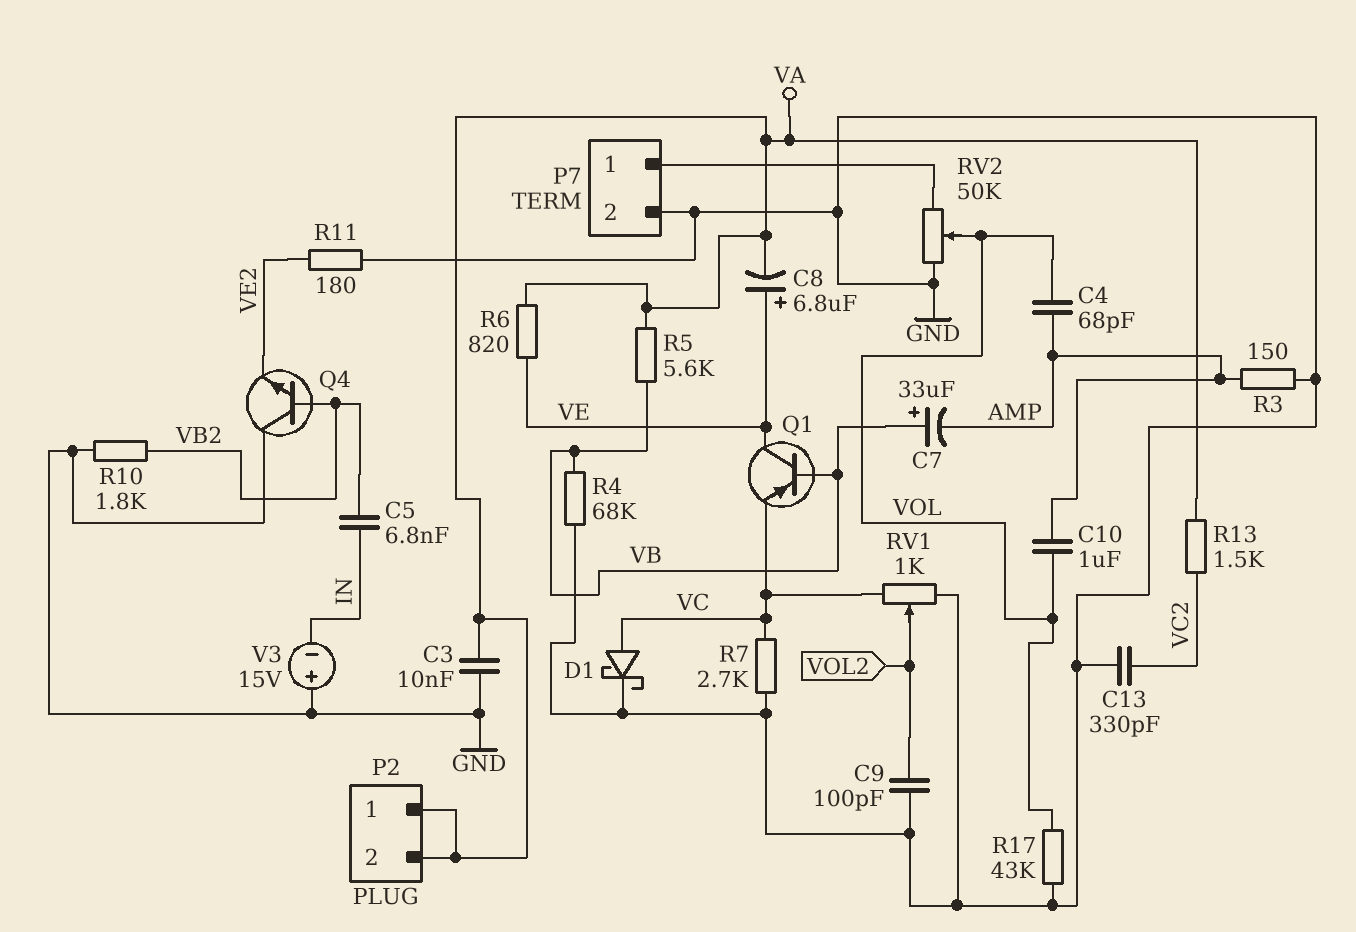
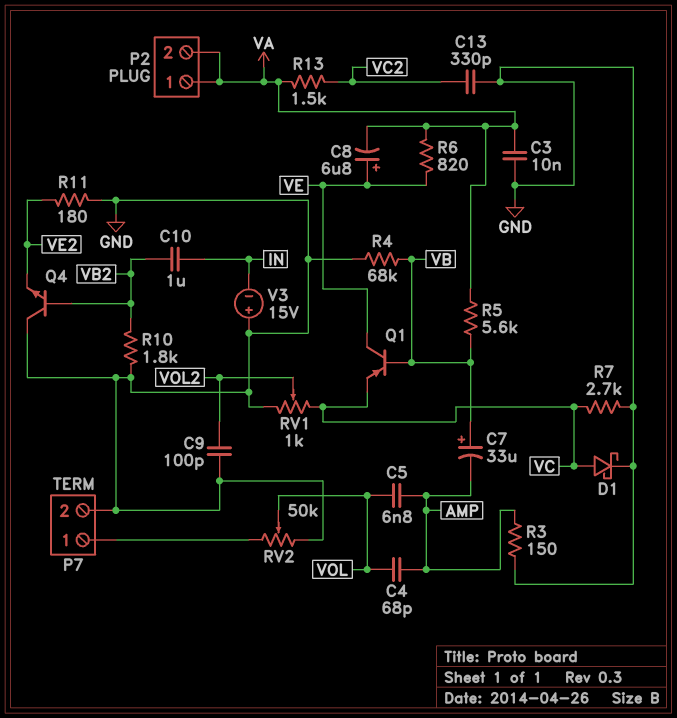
C5: 6.8nF (IN, VB2) -> 6.8nF (AMP, VOL)
C10: 1uF (AMP, VOL) -> 1uF (IN, VB2)
R17: 43k (GND, VOL) -> none

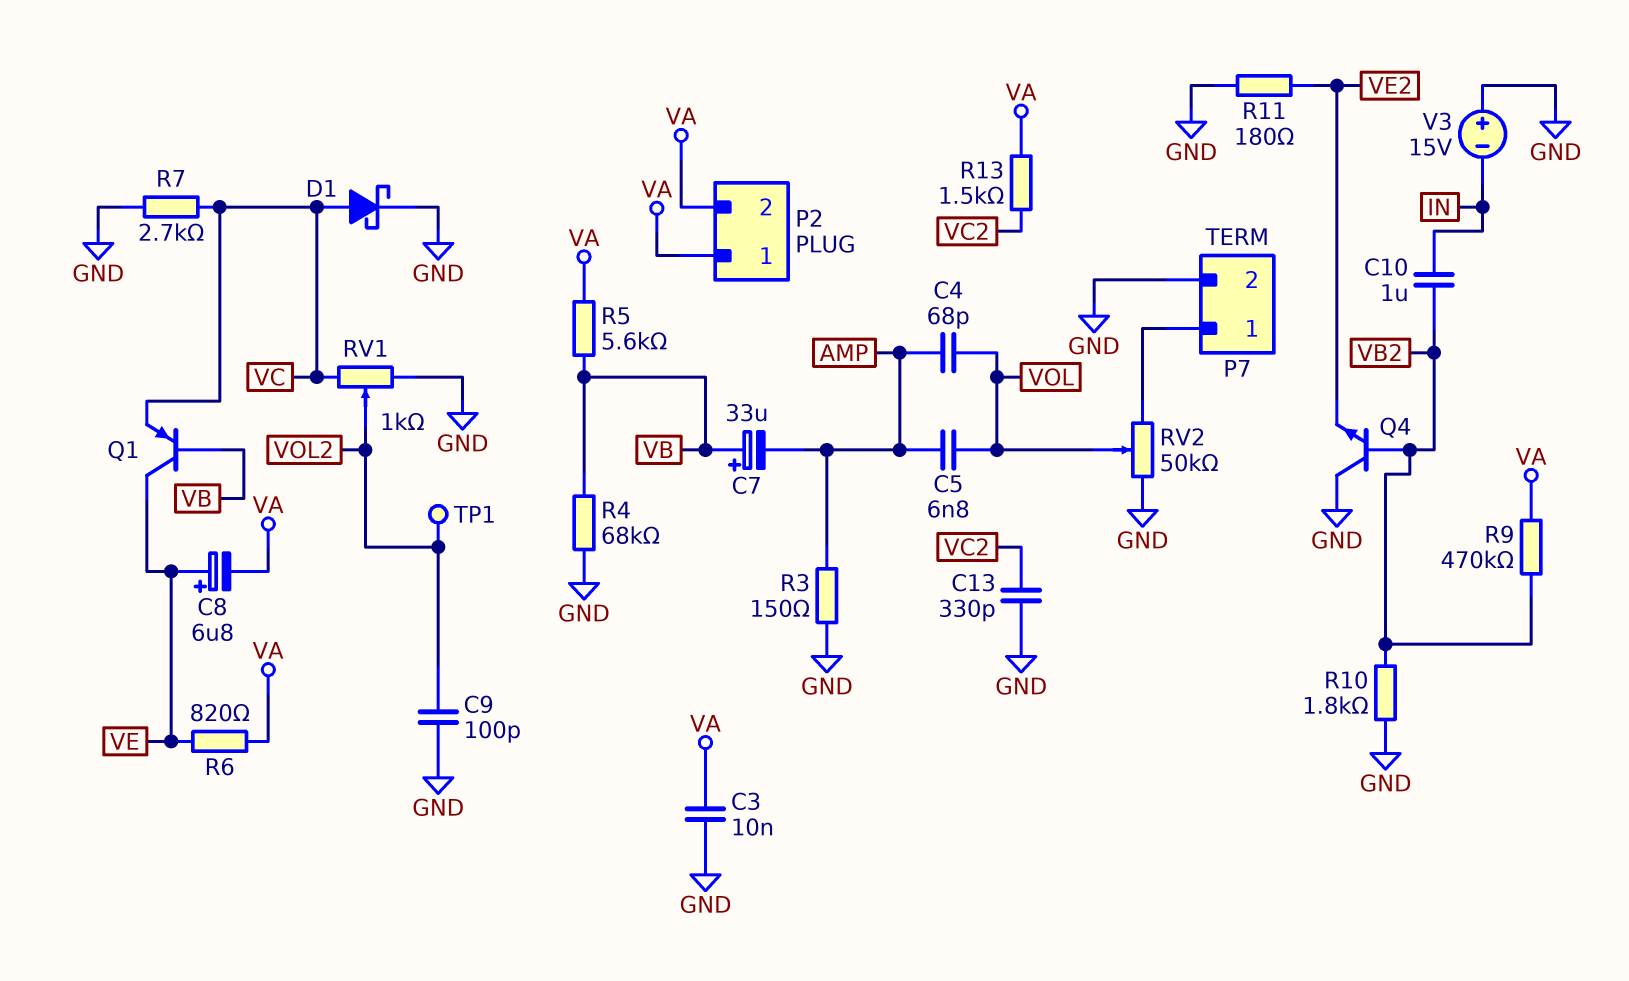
R9: none -> 470k (VA, VB2)
TP1: none -> test point (VOL2)

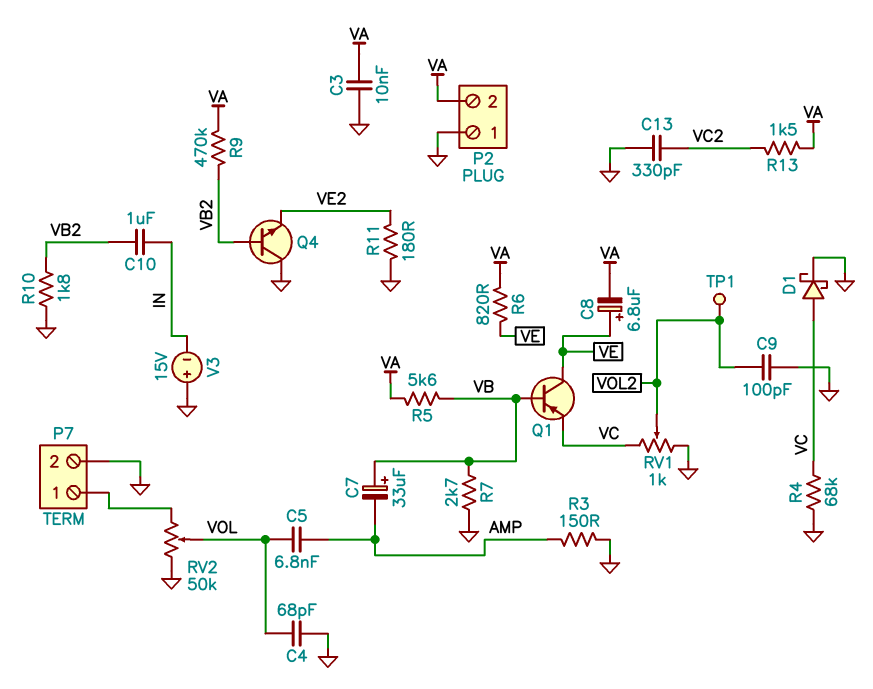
C4: 68pF (AMP, VOL) -> 68pF (GND, VOL)
P2 pin 1: VA -> GND
R4: 68k (GND, VB) -> 68k (GND, VC)
R7: 2.7k (GND, VC) -> 2.7k (GND, VB)

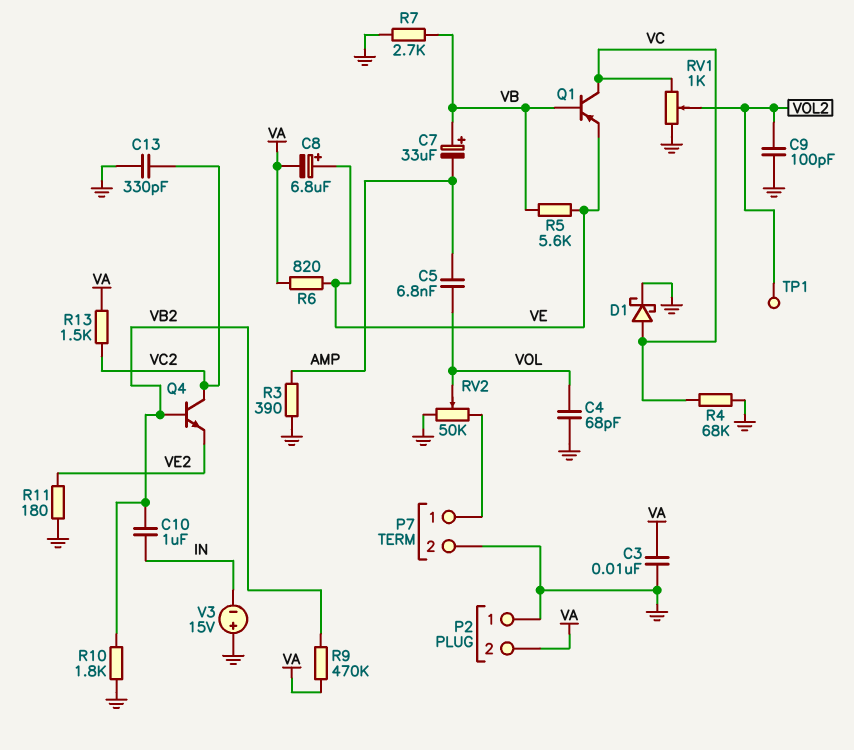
Q1: PNP (B VB, C VE, E VC) -> PNP (B VB, C VC, E VE)
Q4: NPN (B VB2, C GND, E VE2) -> NPN (B VB2, C VC2, E VE2)
R3: 150 (AMP, GND) -> 390 (AMP, GND)
R5: 5.6k (VA, VB) -> 5.6k (VB, VE)

